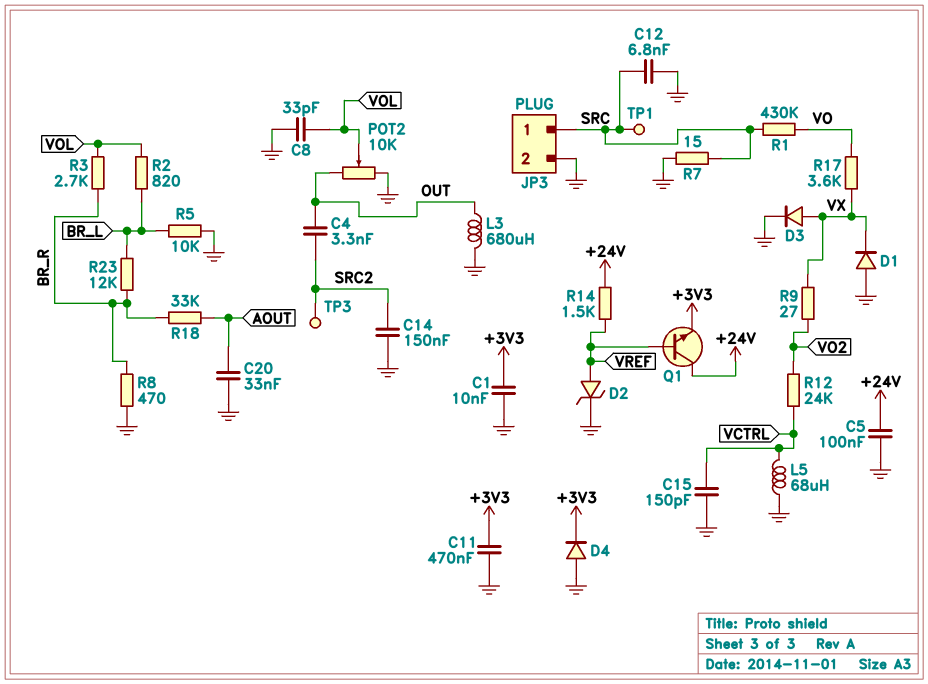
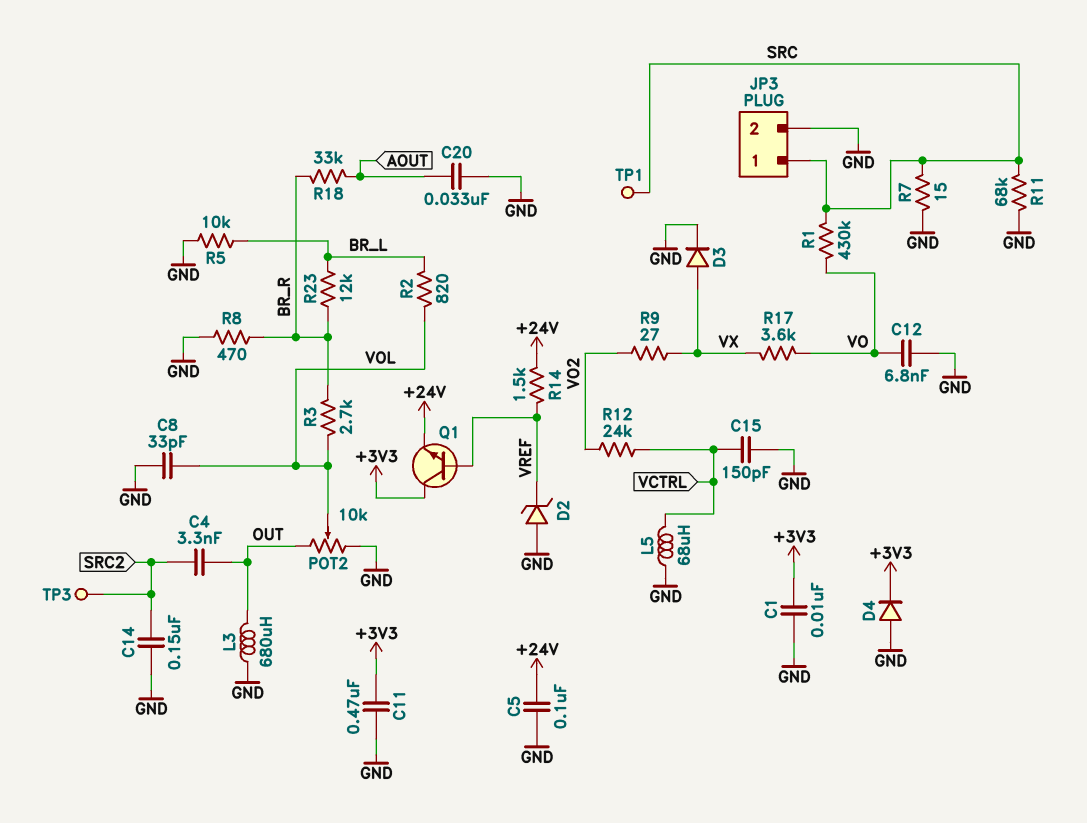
C12: 6.8nF (GND, SRC) -> 6.8nF (GND, VO)
D1: diode (A GND, K VX) -> none
D2: zener (A VREF, K GND) -> zener (A GND, K VREF)
Q1: NPN (B VREF, C +24V, E +3V3) -> NPN (B VREF, C +3V3, E +24V)
R11: none -> 68k (GND, SRC)

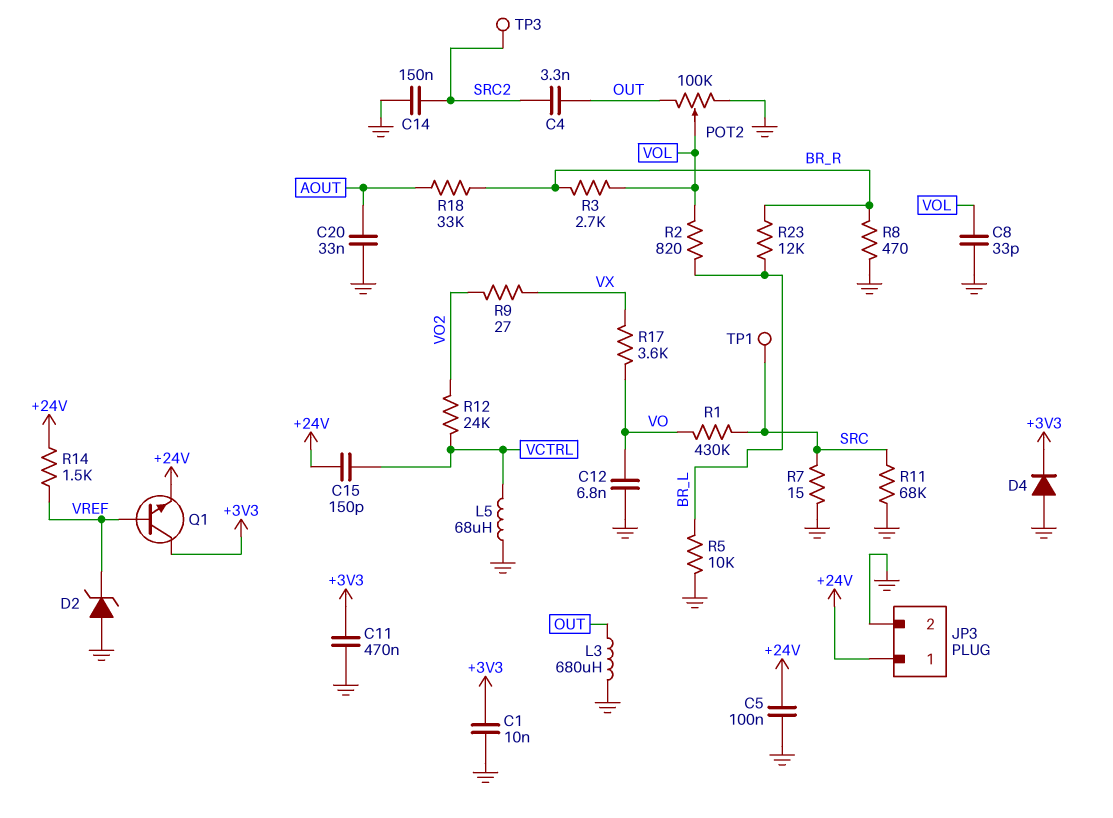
C15: 150pF (GND, VCTRL) -> 150pF (+24V, VCTRL)
D3: diode (A VX, K GND) -> none
JP3 pin 1: SRC -> +24V
POT2: 10k (GND, OUT, wiper VOL) -> 100k (GND, OUT, wiper VOL)

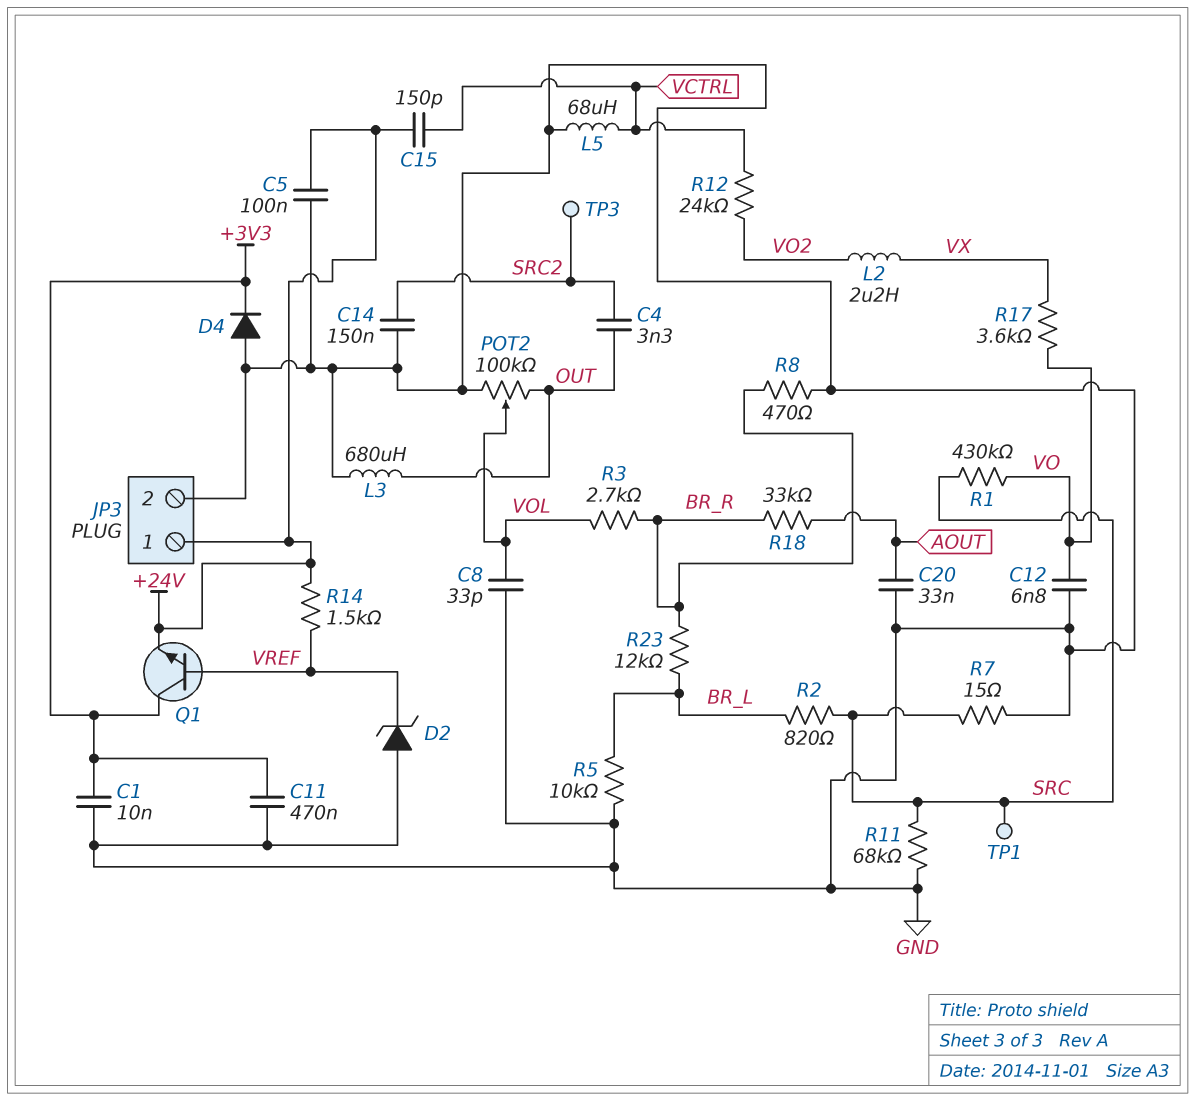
L2: none -> 2.2uH (VO2, VX)
R2: 820 (BR_L, VOL) -> 820 (BR_L, SRC)
R9: 27 (VO2, VX) -> none

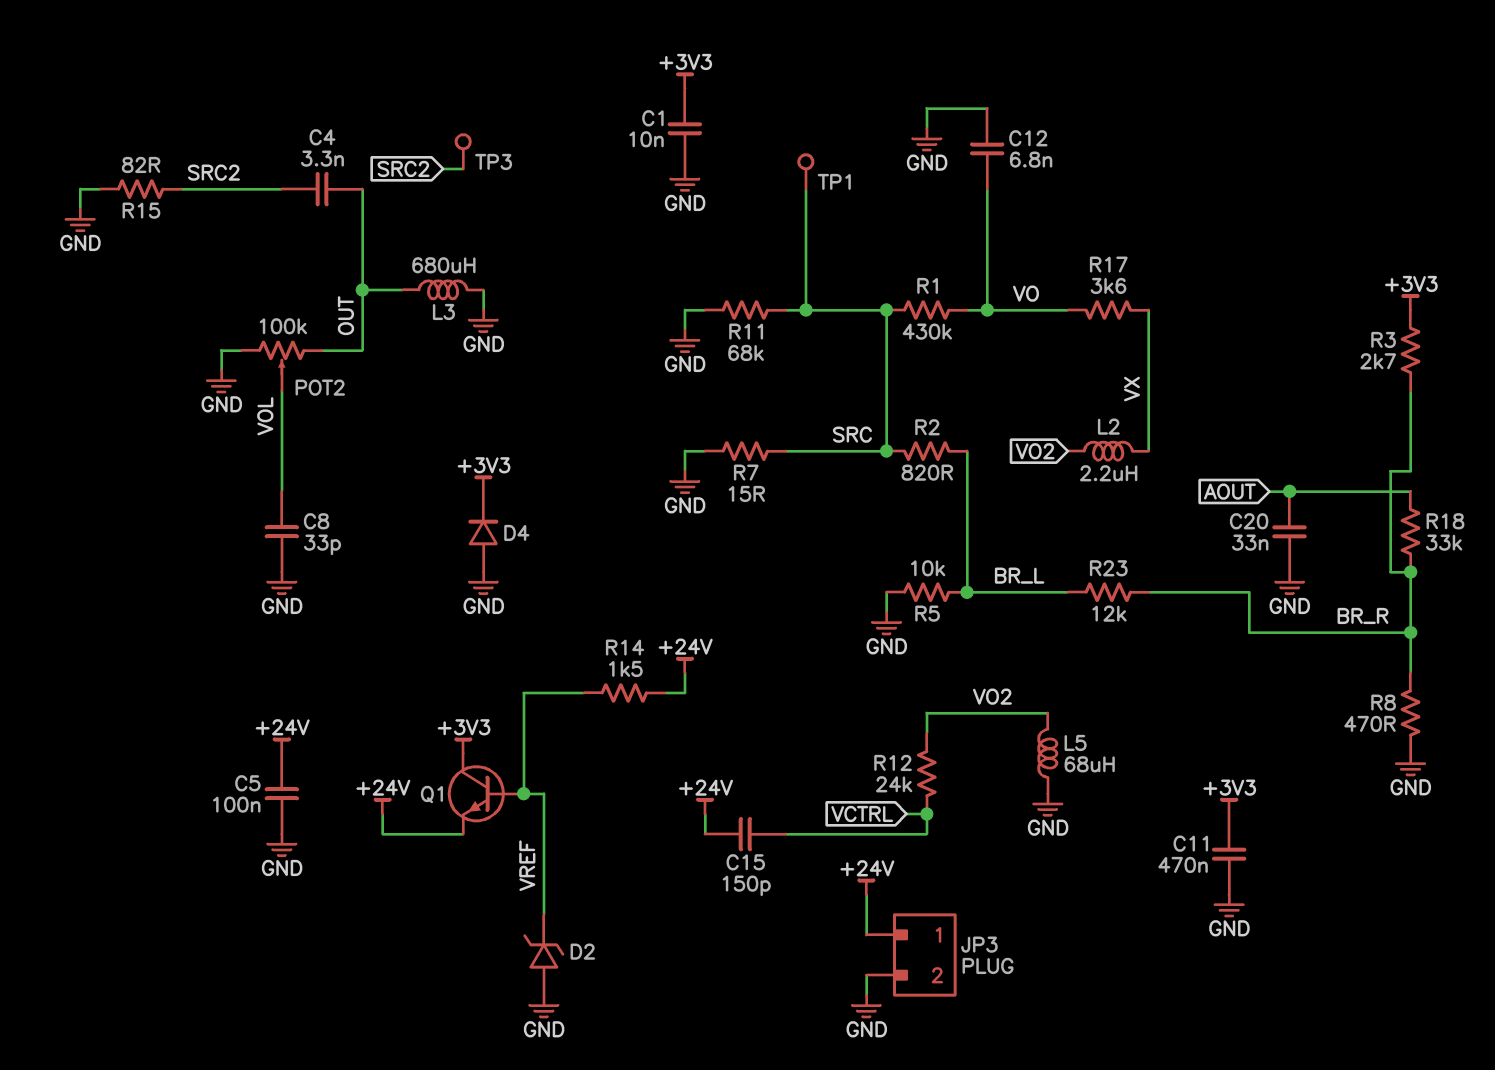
C14: 150nF (GND, SRC2) -> none
L5: 68uH (GND, VCTRL) -> 68uH (GND, VO2)
R3: 2.7k (BR_R, VOL) -> 2.7k (+3V3, BR_R)
R15: none -> 82 (GND, SRC2)

